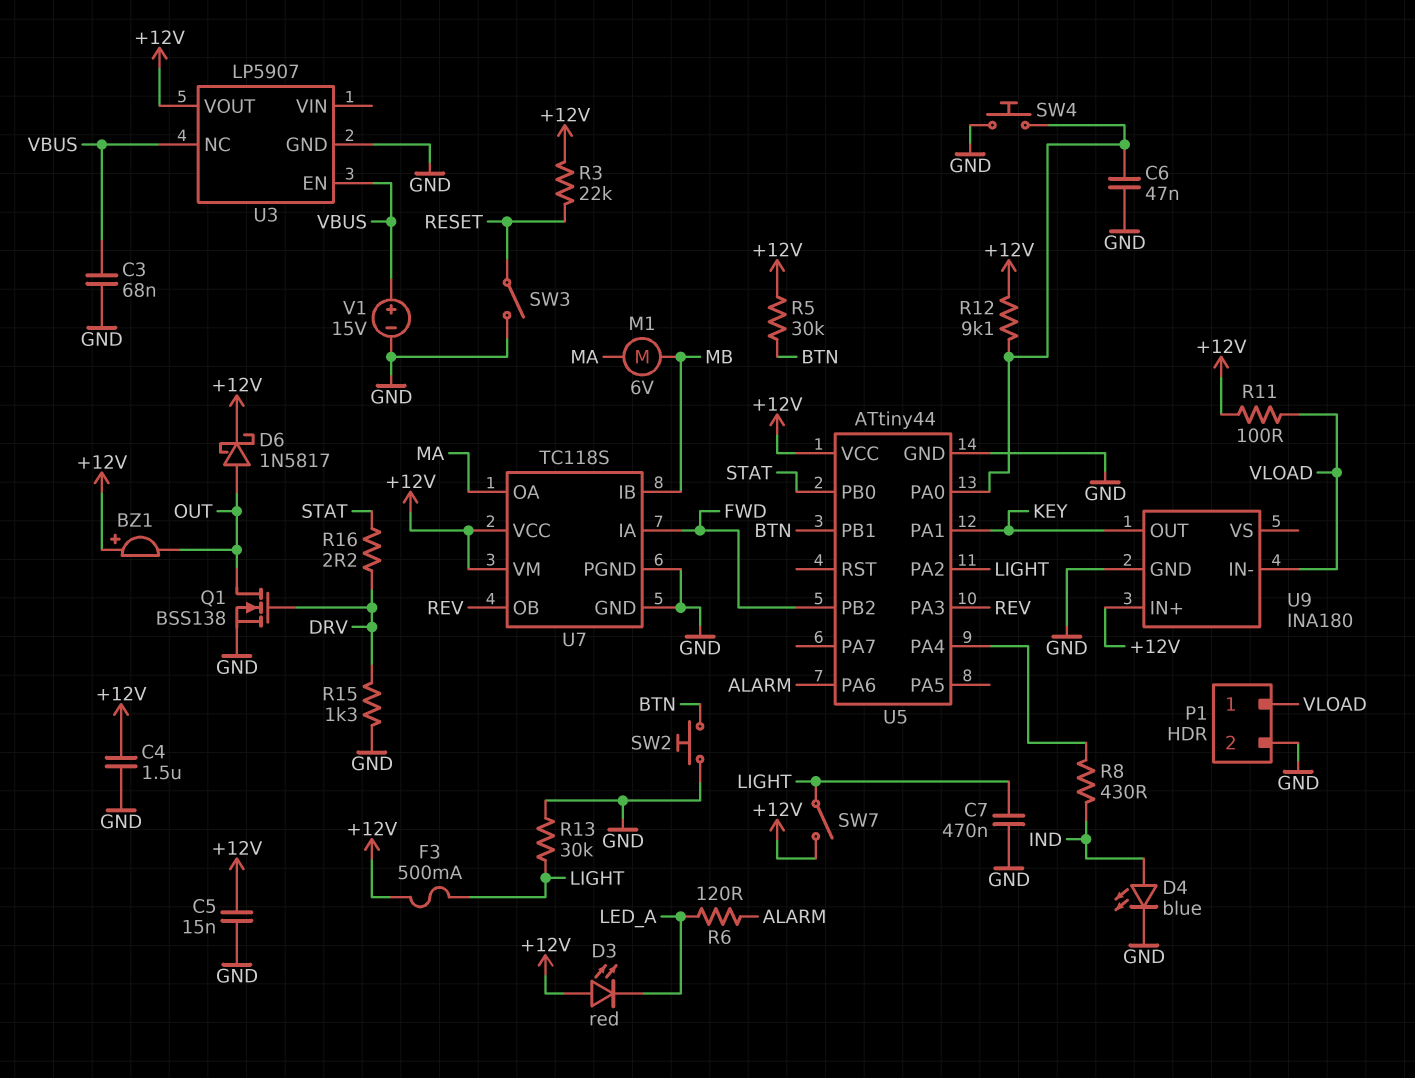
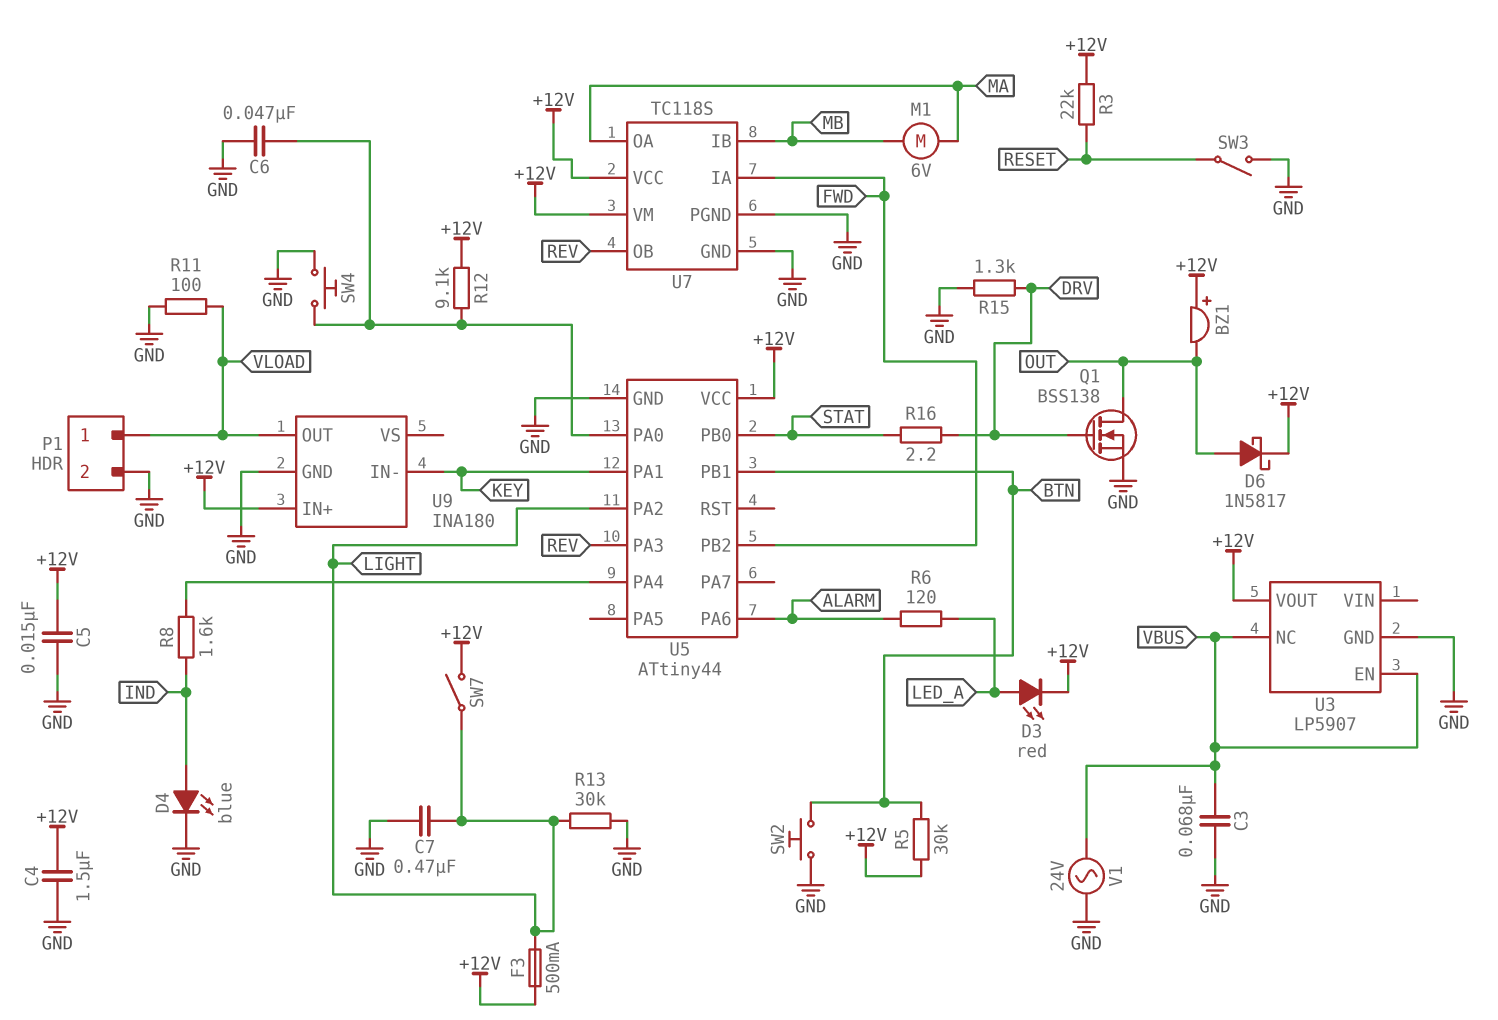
D3: LED red (A +12V, K LED_A) -> LED red (A LED_A, K +12V)
R8: 430 (IND, U5/PA4) -> 1.6k (IND, U5/PA4)
R11: 100 (+12V, VLOAD) -> 100 (GND, VLOAD)
U9 pin IN-: VLOAD -> KEY
U9 pin OUT: KEY -> VLOAD
V1: 15V (plus VBUS, minus GND) -> AC 24V (GND, VBUS)

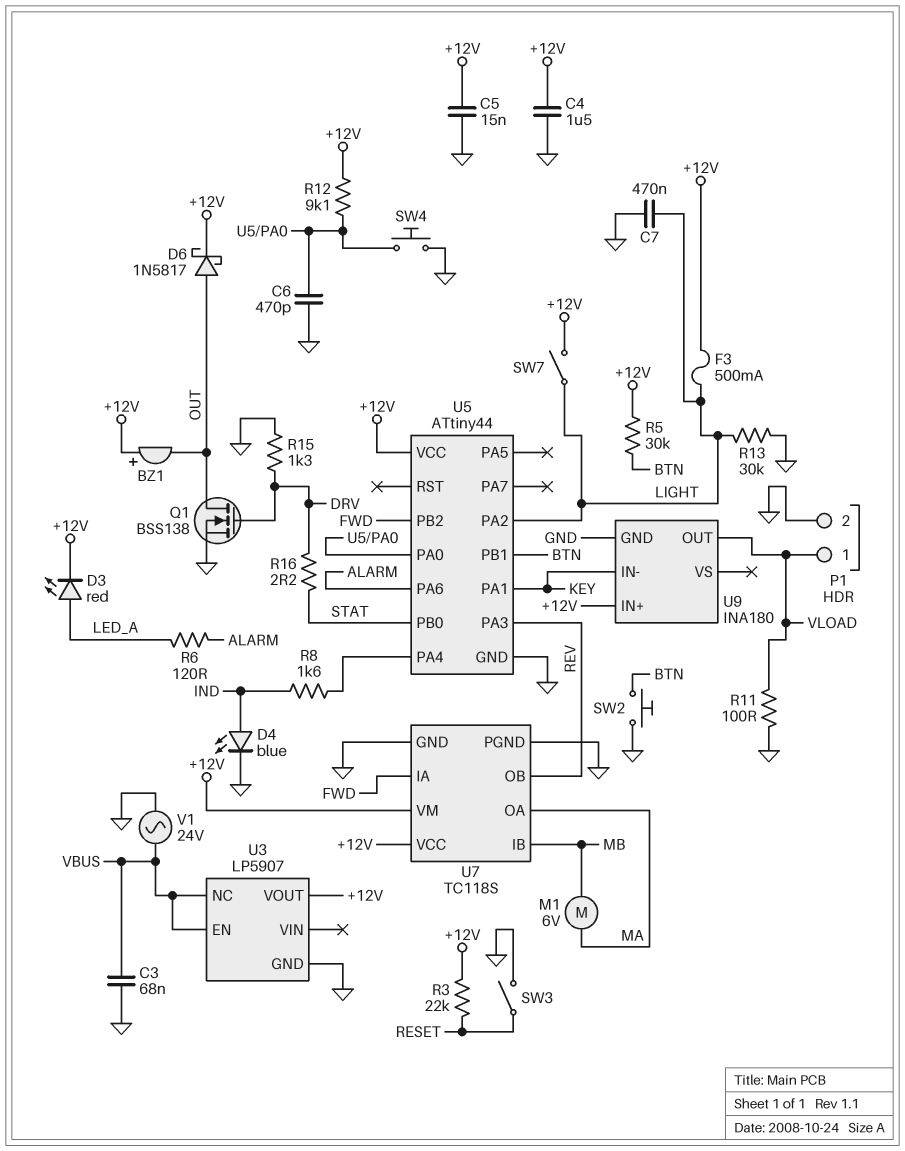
C6: 47nF (GND, U5/PA0) -> 470pF (GND, U5/PA0)

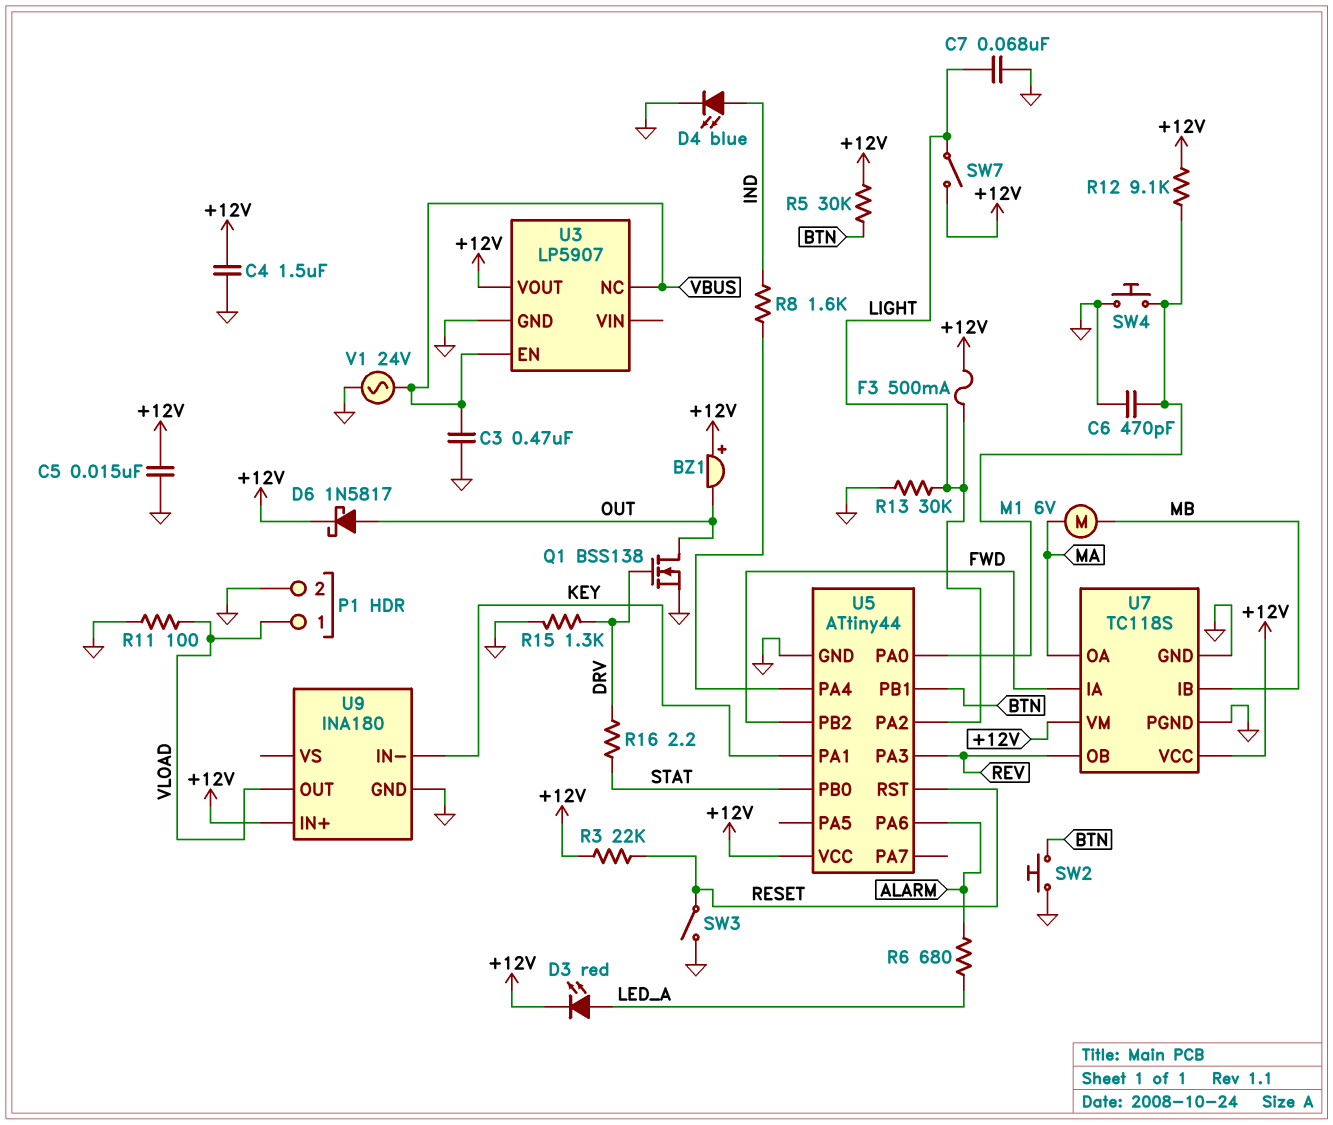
C3: 68nF (GND, VBUS) -> 470nF (GND, VBUS)
C7: 470nF (GND, LIGHT) -> 68nF (GND, LIGHT)
R6: 120 (ALARM, LED_A) -> 680 (ALARM, LED_A)
U5 pin RST: none -> RESET

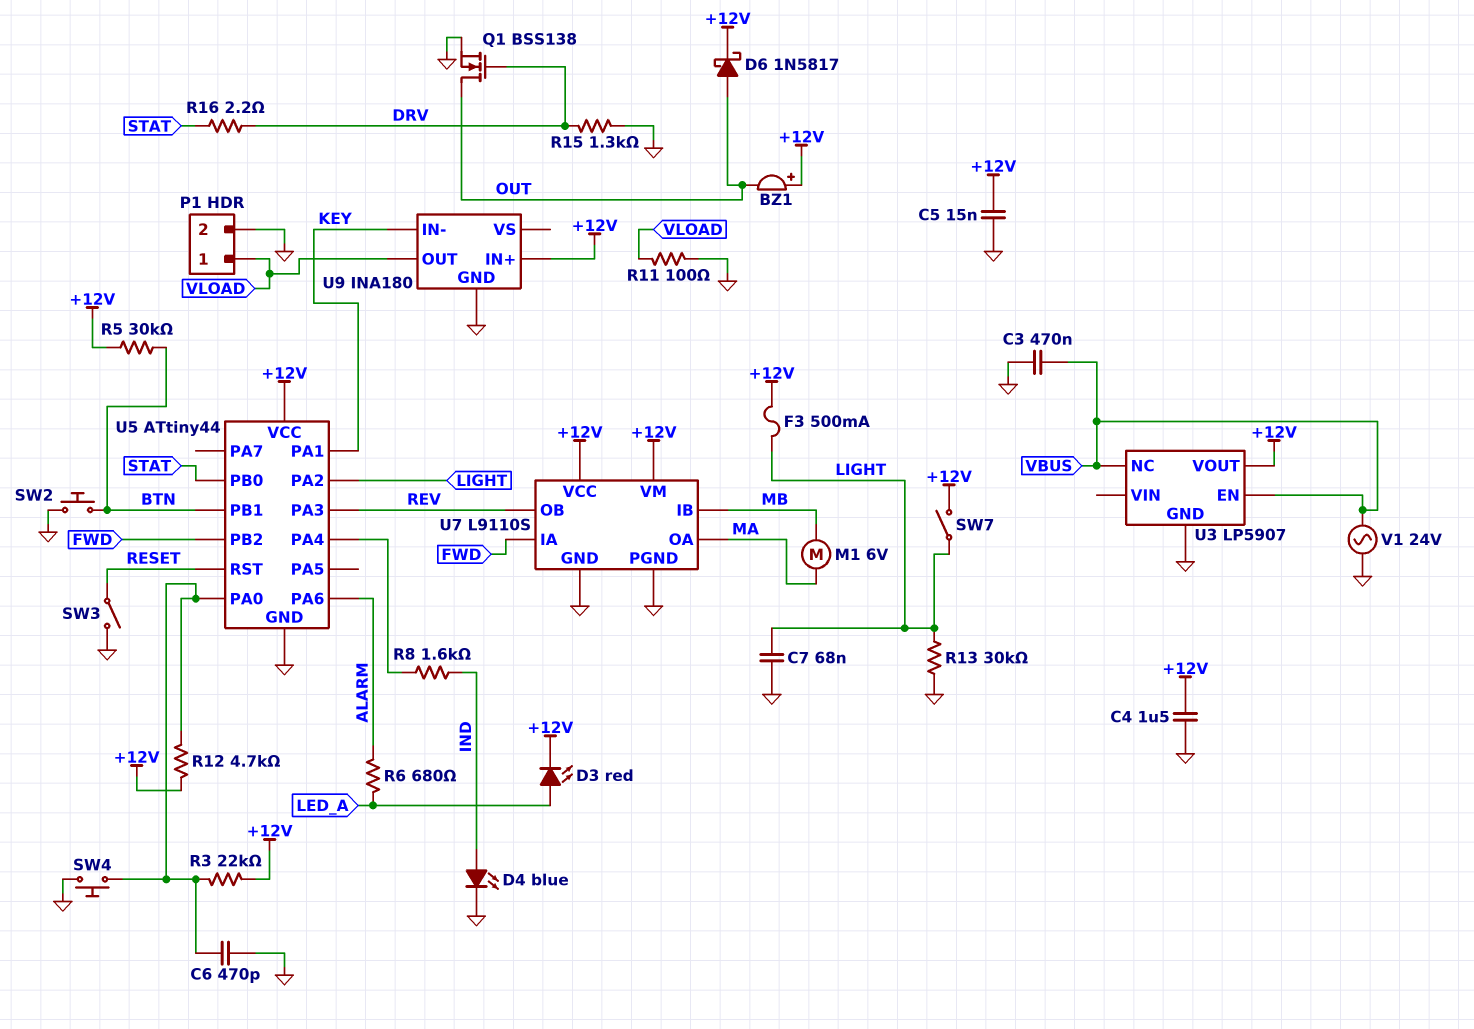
R3: 22k (+12V, RESET) -> 22k (+12V, U5/PA0)
R12: 9.1k (+12V, U5/PA0) -> 4.7k (+12V, U5/PA0)
U7: TC118S -> L9110S

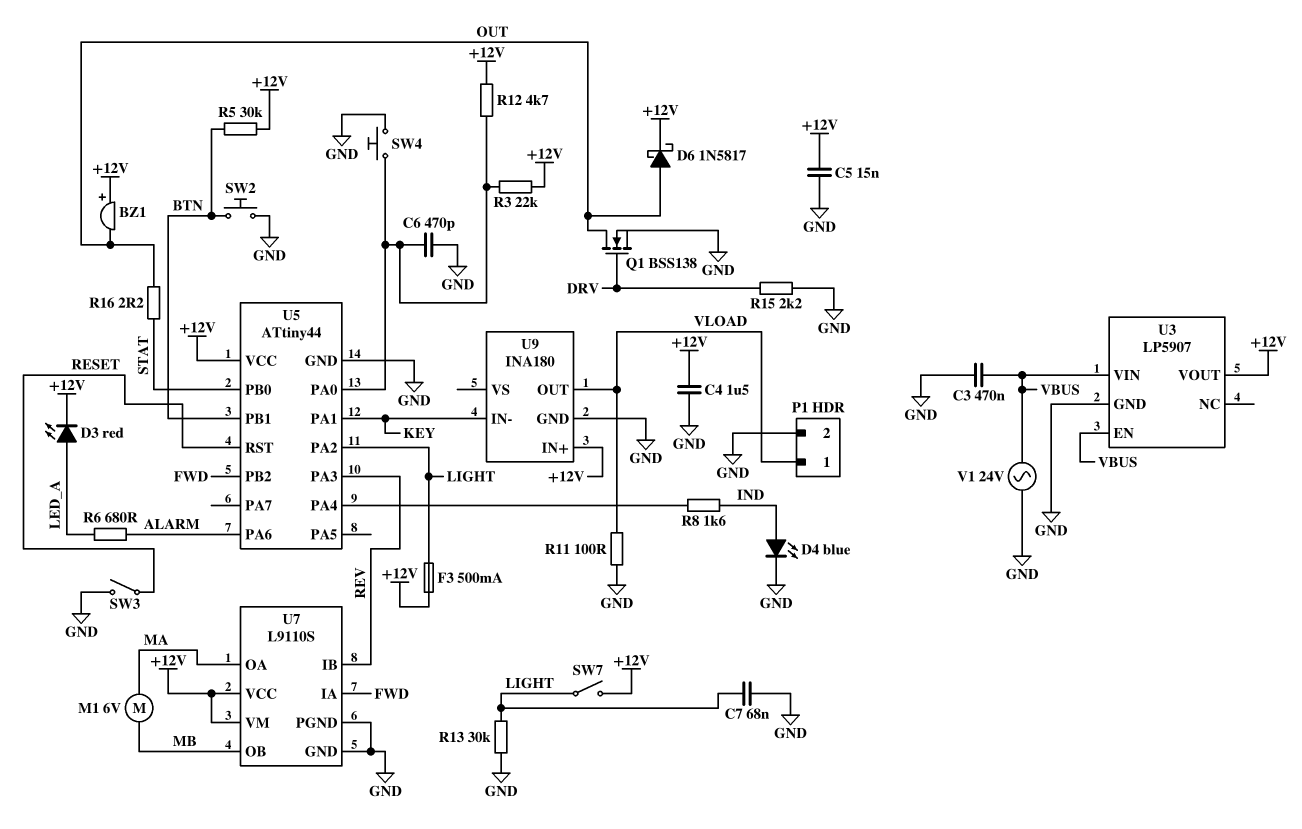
R15: 1.3k (DRV, GND) -> 2.2k (DRV, GND)
R16: 2.2 (DRV, STAT) -> 2.2 (OUT, STAT)
U3 pin NC: VBUS -> none
U3 pin VIN: none -> VBUS
U7 pin IB: MB -> REV
U7 pin OB: REV -> MB

